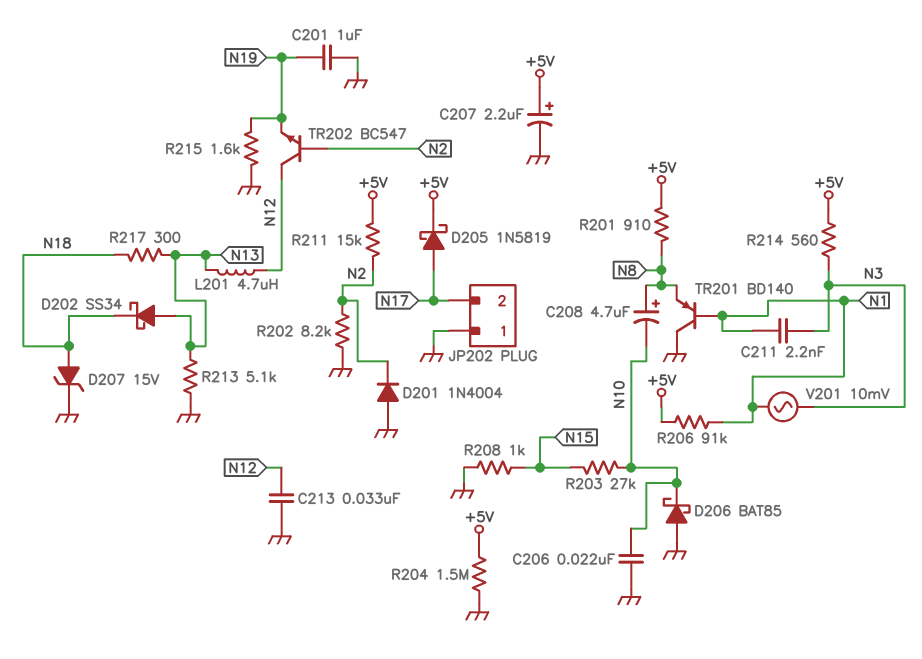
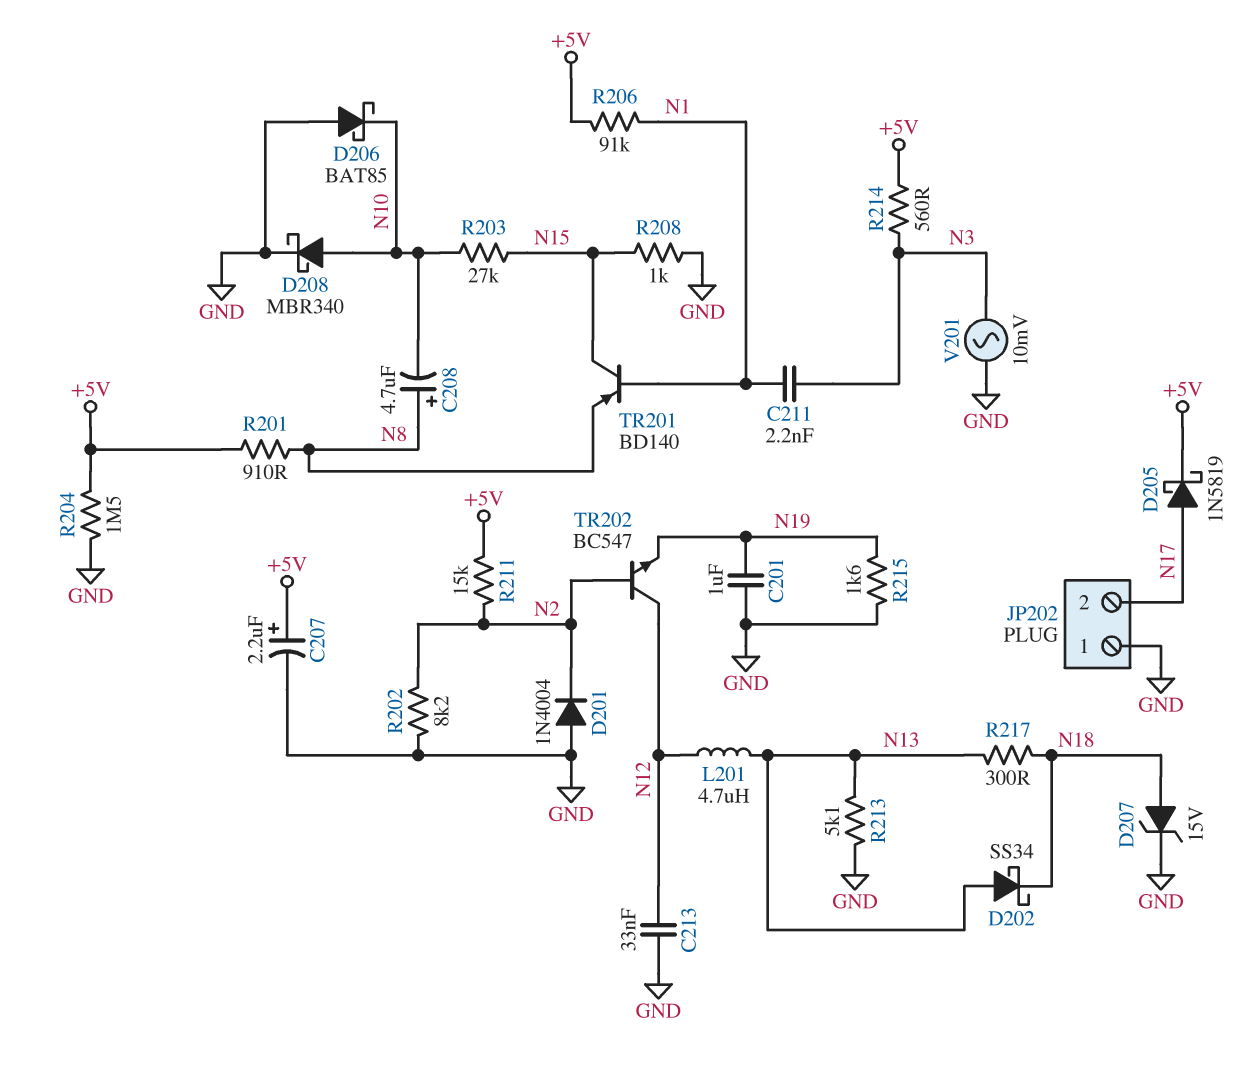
C206: 22nF (GND, N10) -> none
D208: none -> schottky MBR340 (A N10, K GND)
TR201: PNP BD140 (B N1, C GND, E N8) -> PNP BD140 (B N1, C N15, E N8)
V201: AC 10mV (N1, N3) -> AC 10mV (GND, N3)

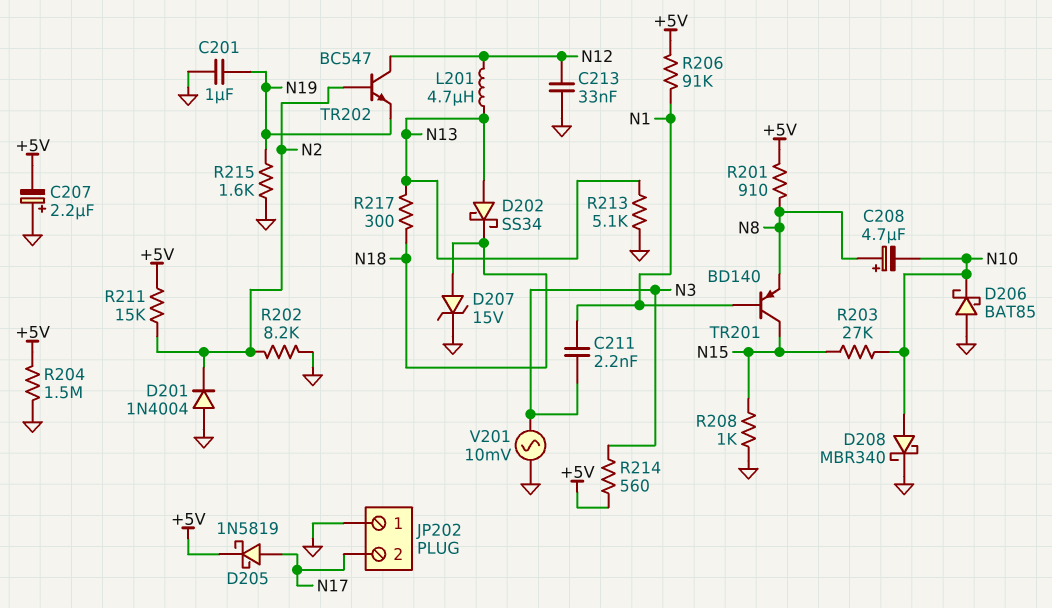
C207: 2.2uF (plus +5V, minus GND) -> 2.2uF (plus GND, minus +5V)

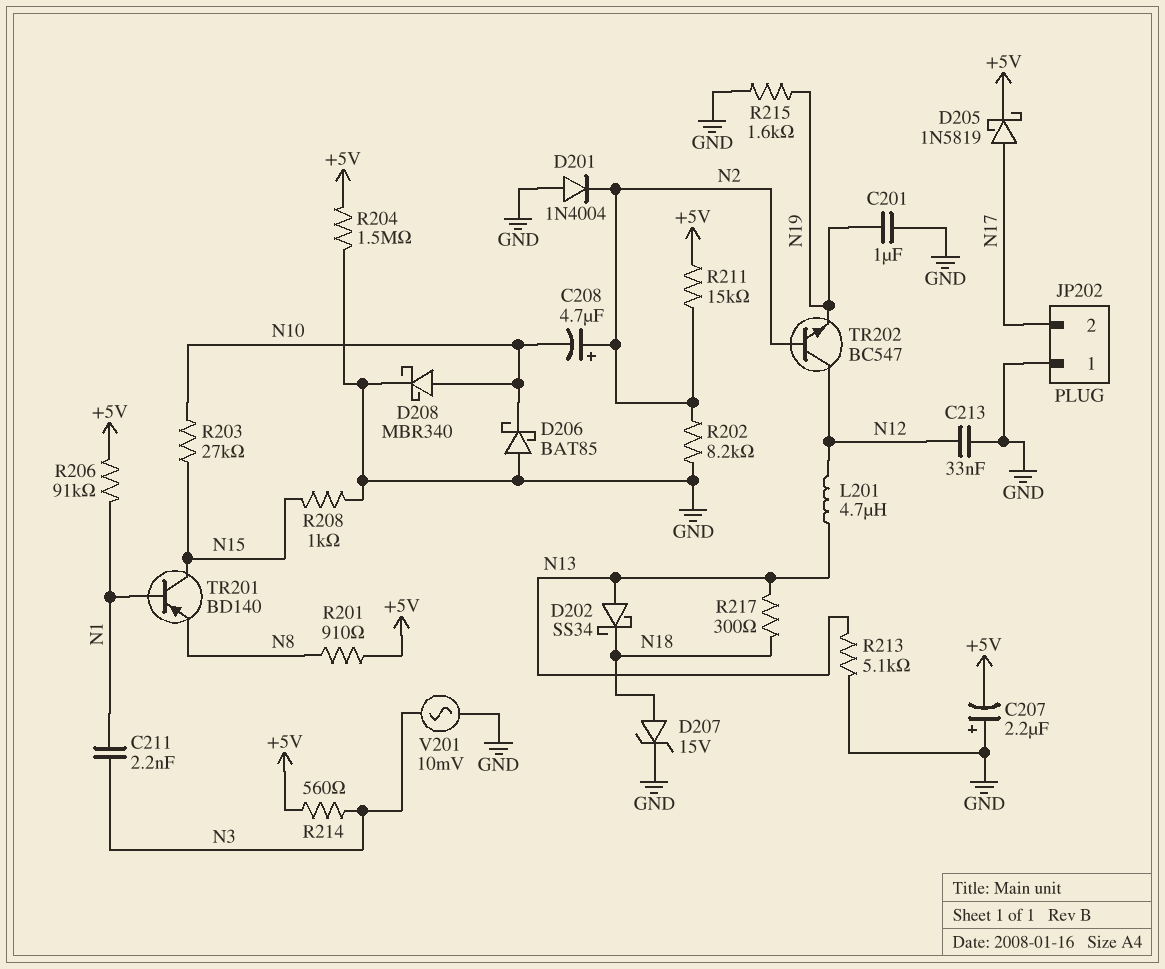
C208: 4.7uF (plus N8, minus N10) -> 4.7uF (plus N2, minus N10)

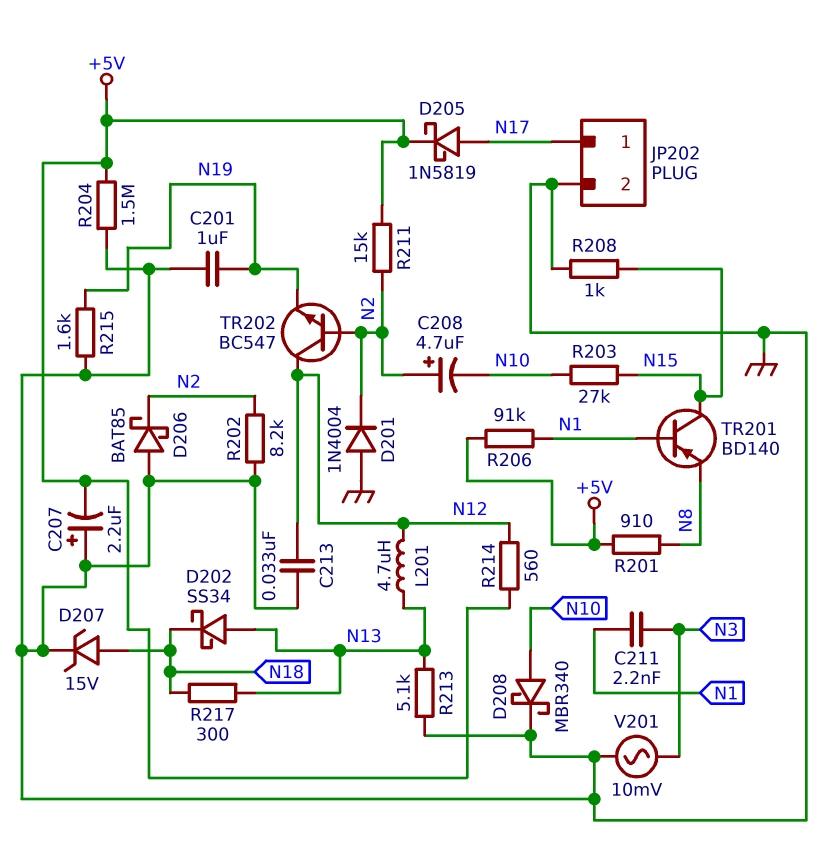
D206: schottky BAT85 (A GND, K N10) -> schottky BAT85 (A GND, K N2)
JP202 pin 1: GND -> N17
JP202 pin 2: N17 -> GND
R214: 560 (+5V, N3) -> 560 (+5V, N12)

